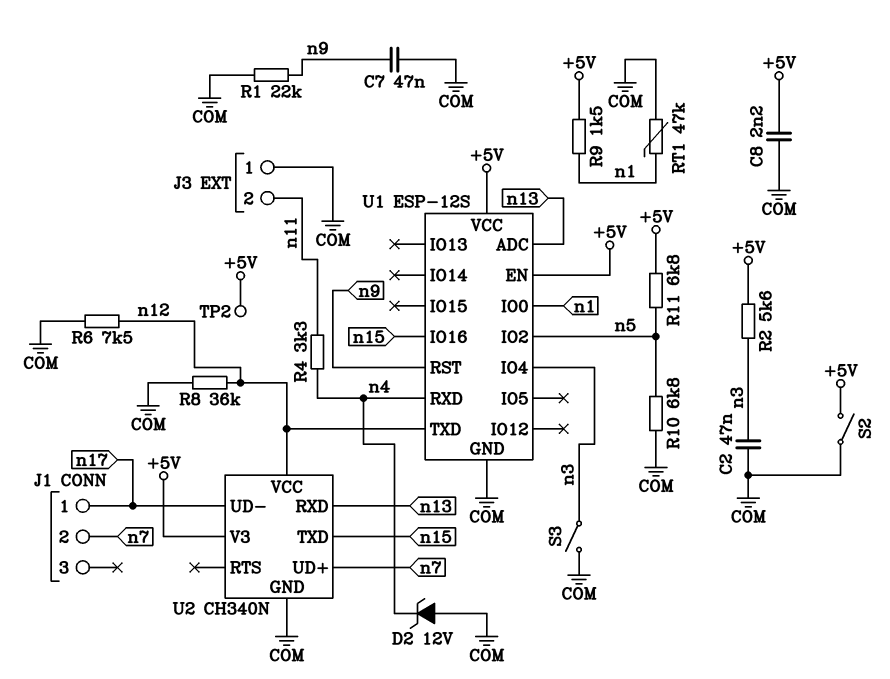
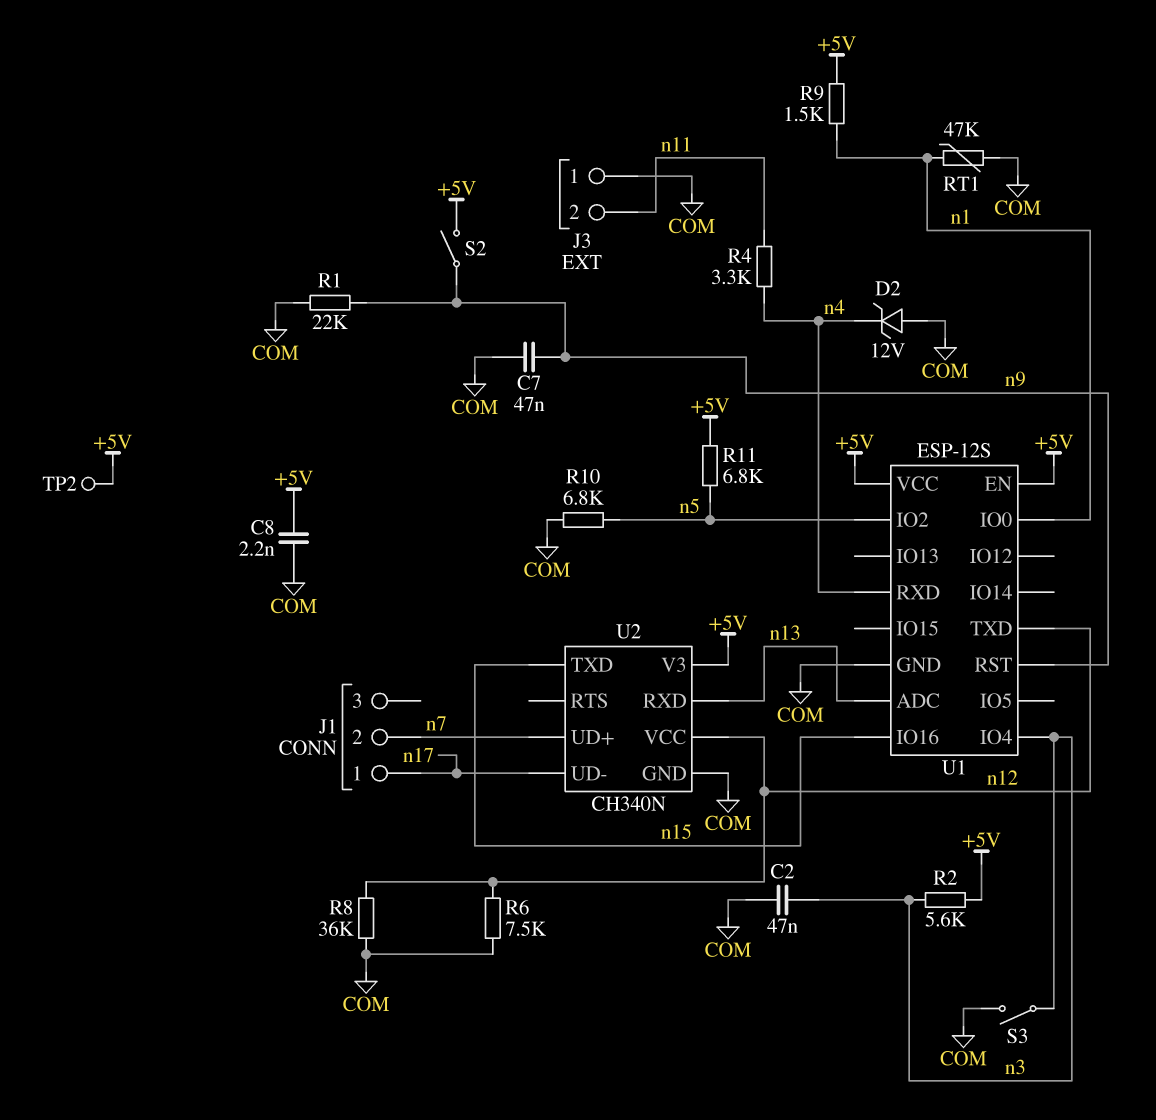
S2: switch (+5V, COM) -> switch (+5V, n9)

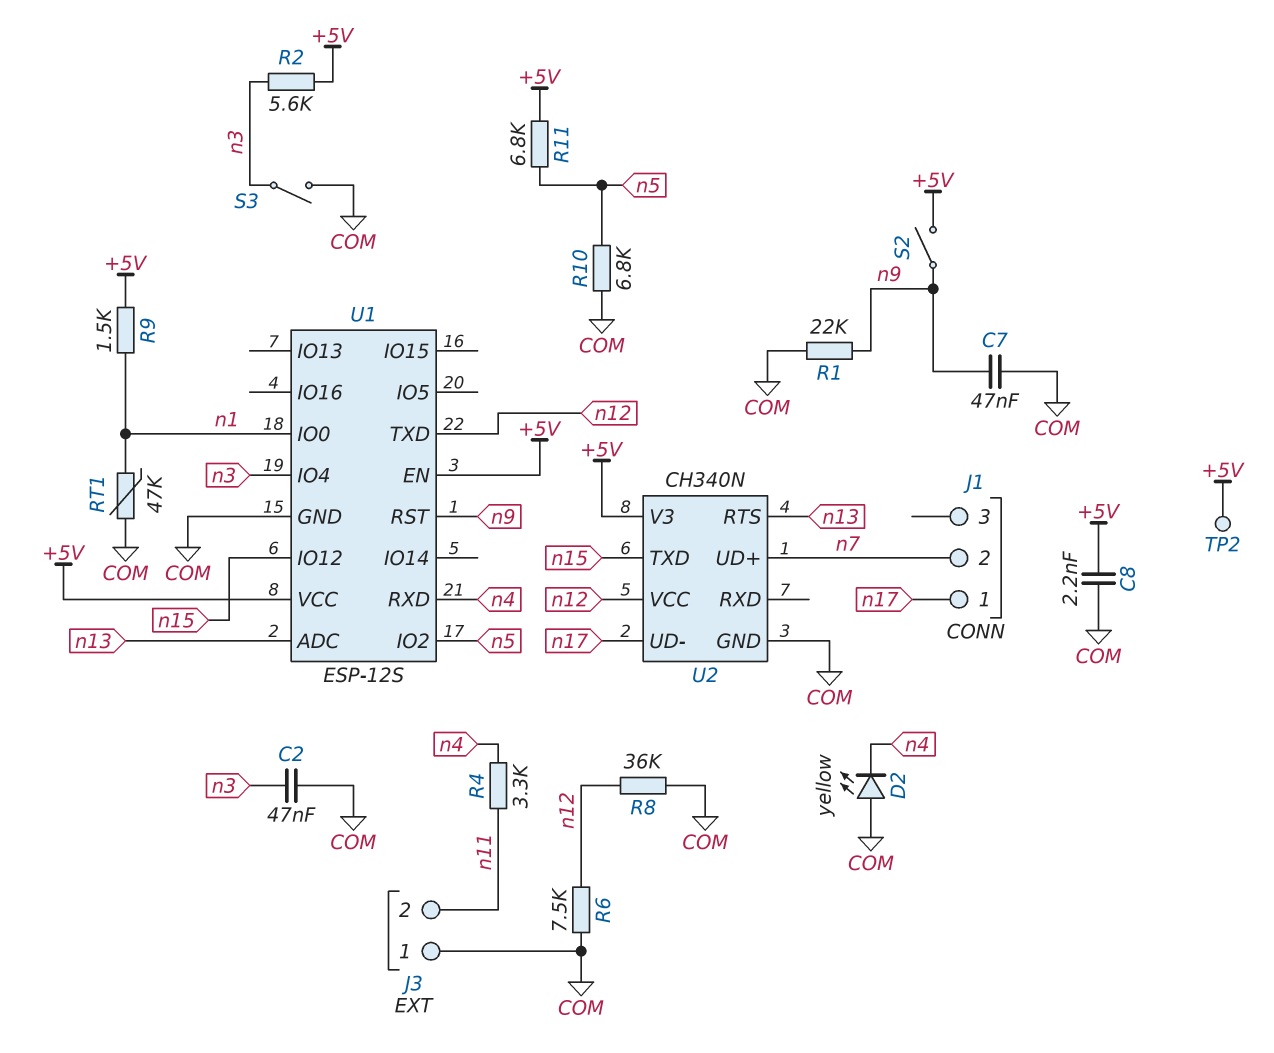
D2: zener 12V (A COM, K n4) -> LED yellow (A COM, K n4)
U1 pin IO12: none -> n15
U1 pin IO16: n15 -> none
U2 pin RTS: none -> n13
U2 pin RXD: n13 -> none

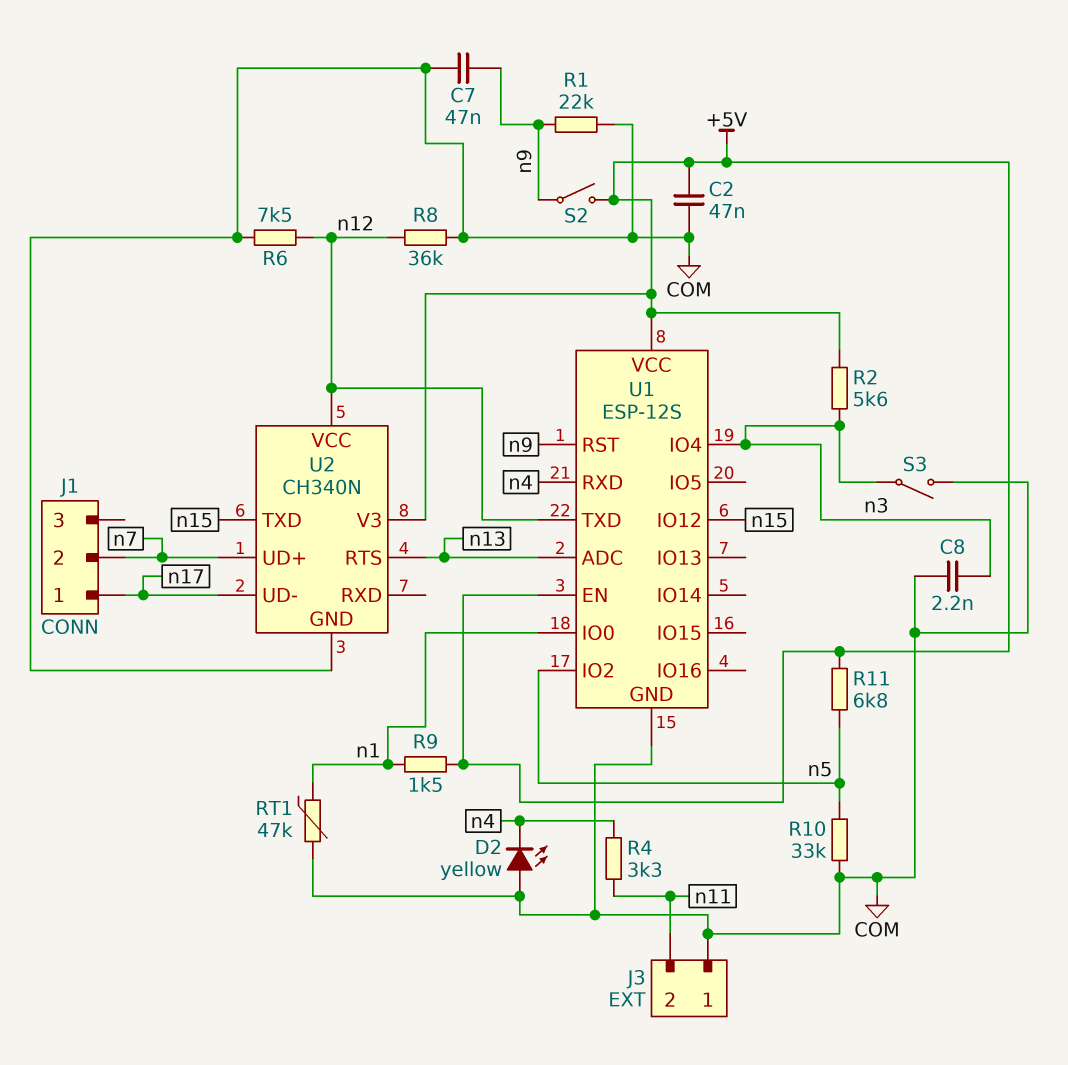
C2: 47nF (COM, n3) -> 47nF (+5V, COM)
C8: 2.2nF (+5V, COM) -> 2.2nF (COM, n3)
R10: 6.8k (COM, n5) -> 33k (COM, n5)
TP2: test point (+5V) -> none

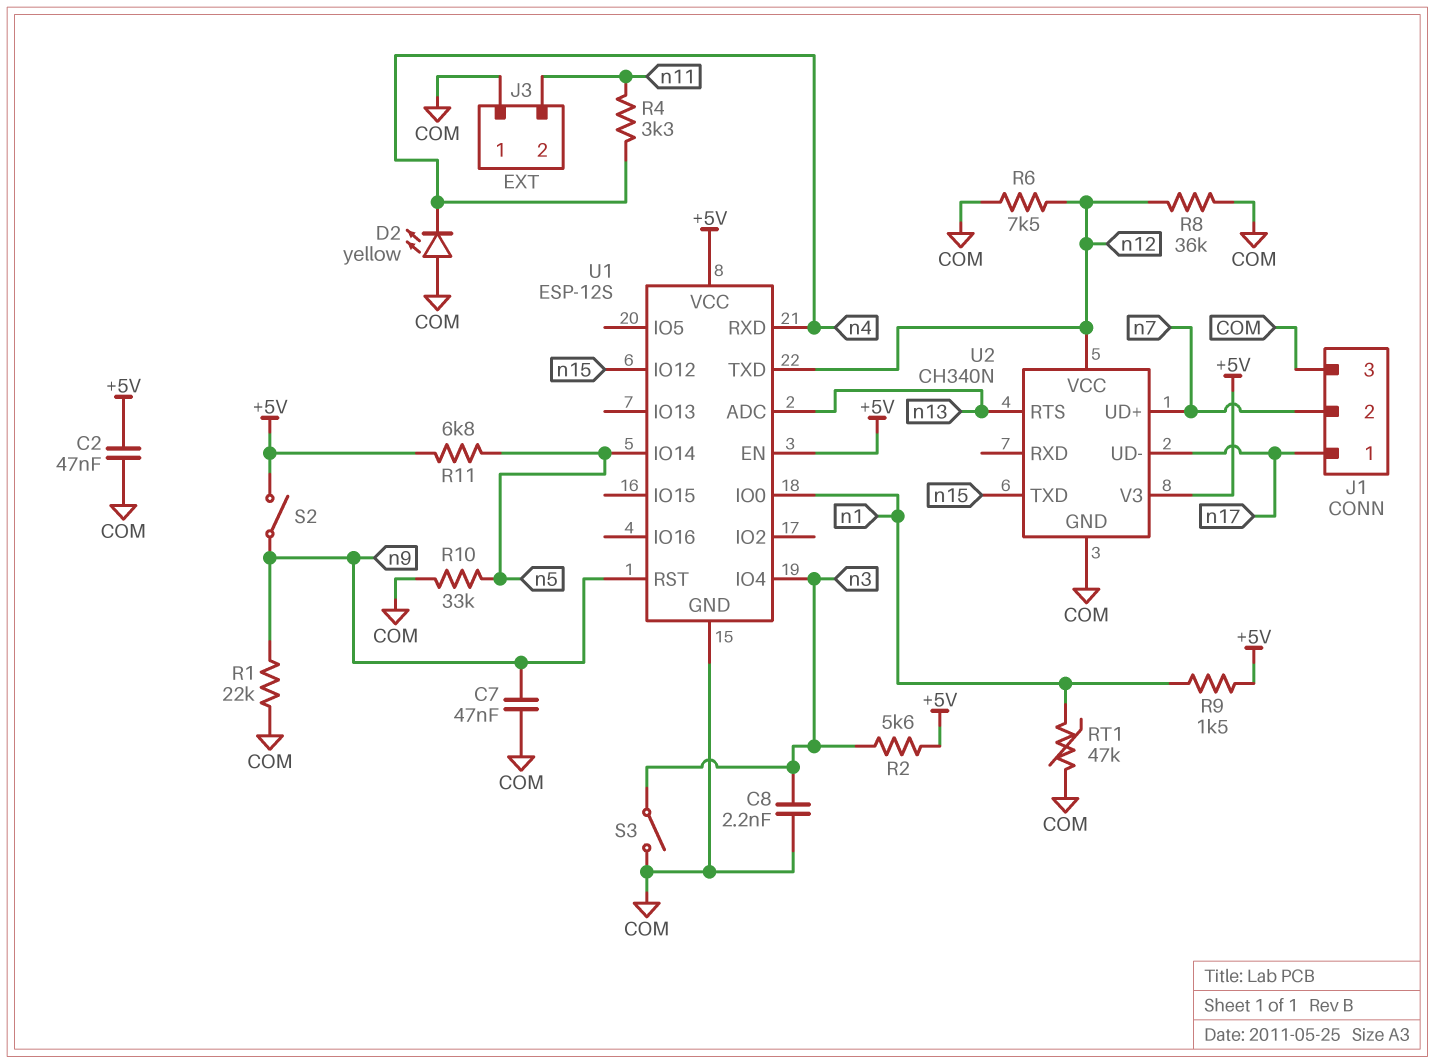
J1 pin 3: none -> COM
U1 pin IO2: n5 -> none
U1 pin IO14: none -> n5

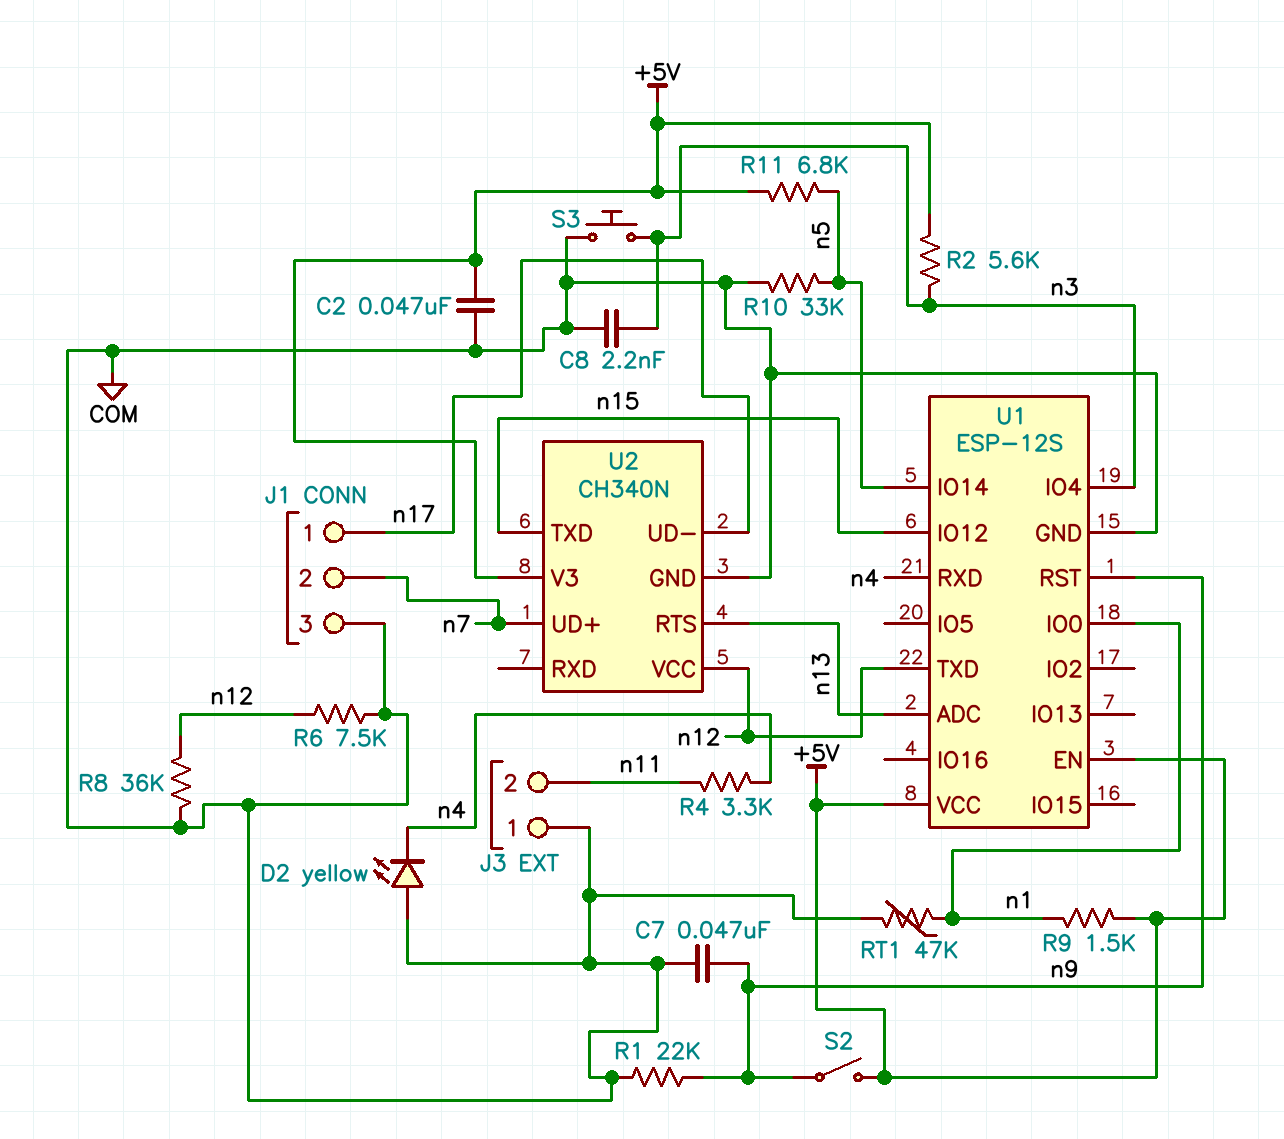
S3: switch (COM, n3) -> button (COM, n3)

